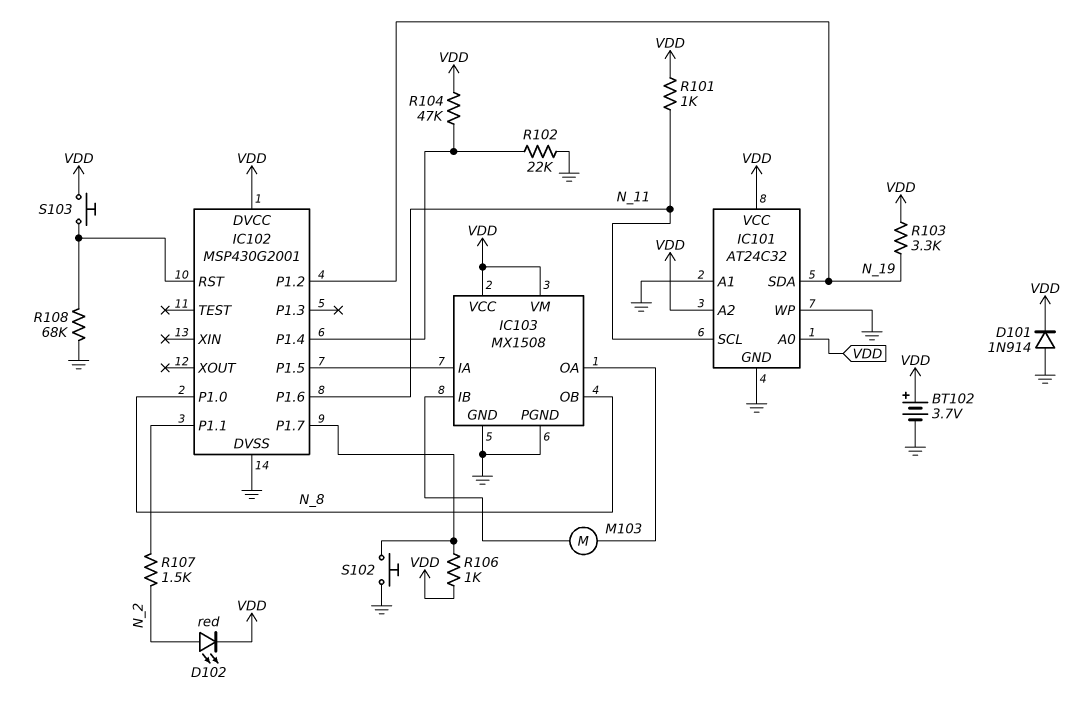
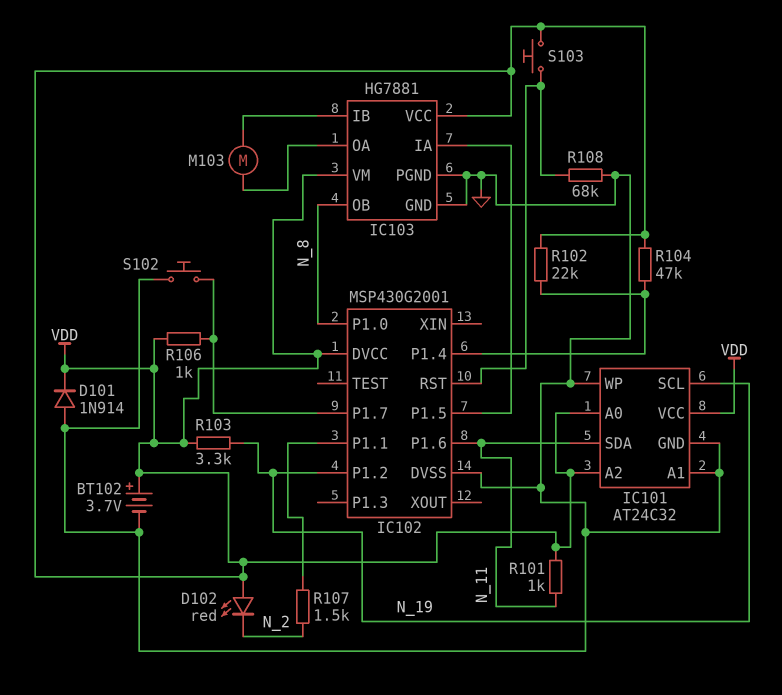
D102: LED red (A N_2, K VDD) -> LED red (A VDD, K N_2)
IC101 pin SCL: N_11 -> N_19
IC101 pin SDA: N_19 -> N_11
IC103: MX1508 -> HG7881
R102: 22k (GND, IC102/P1.4) -> 22k (IC102/P1.4, VDD)

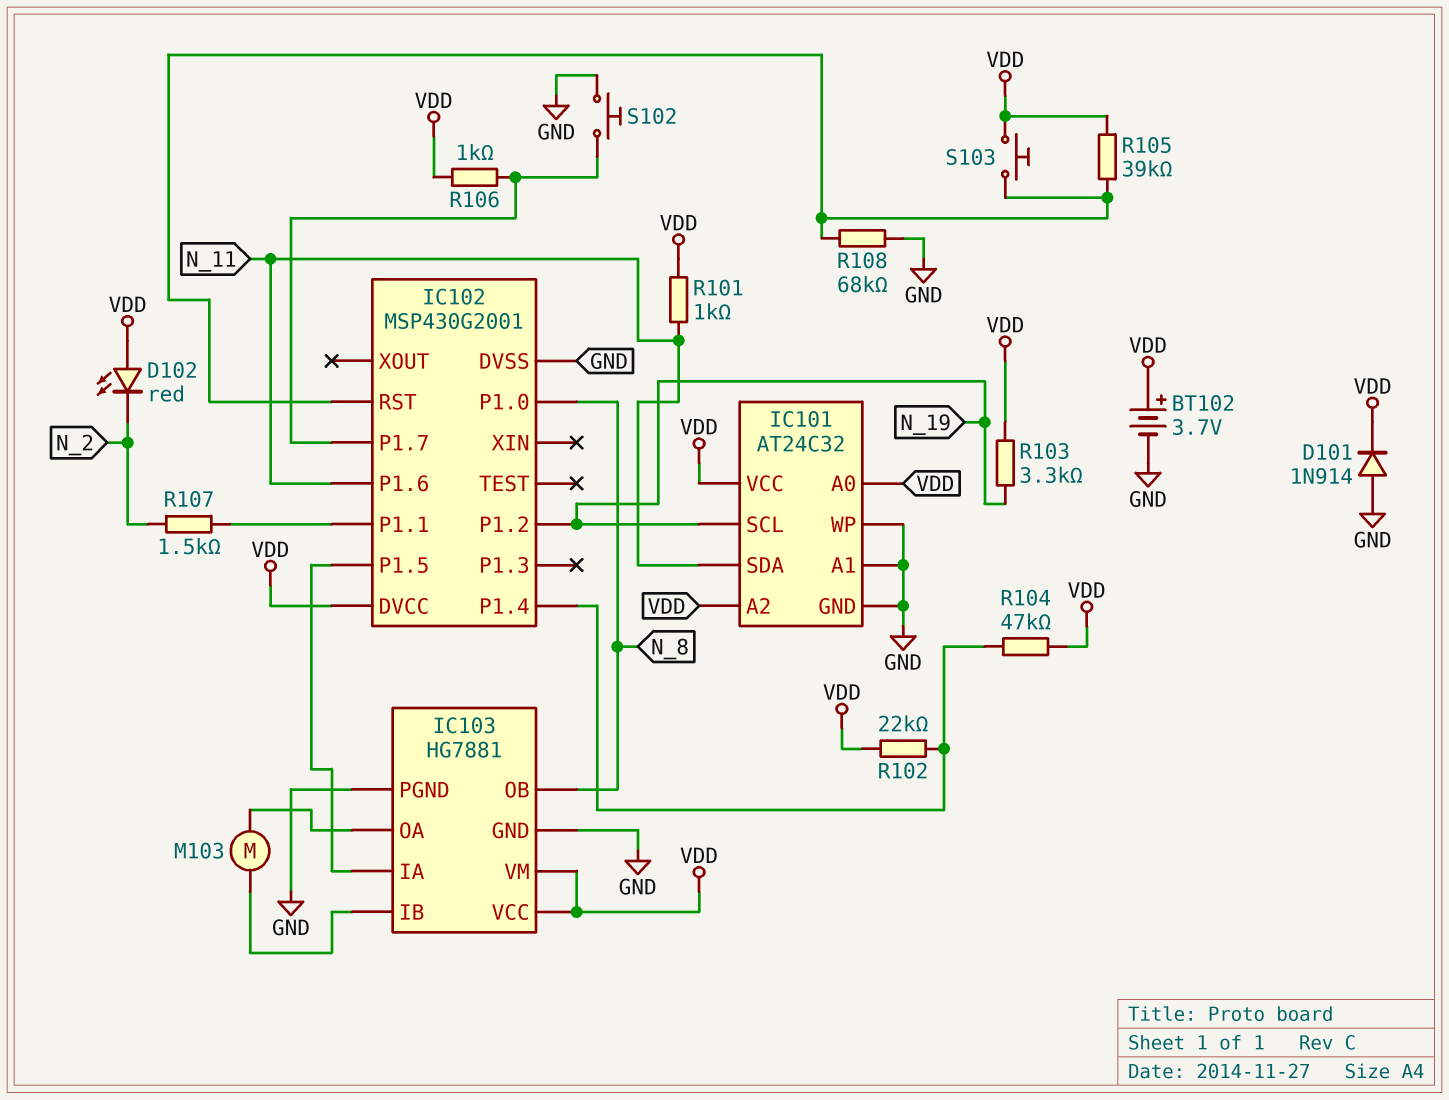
R105: none -> 39k (IC102/RST, VDD)

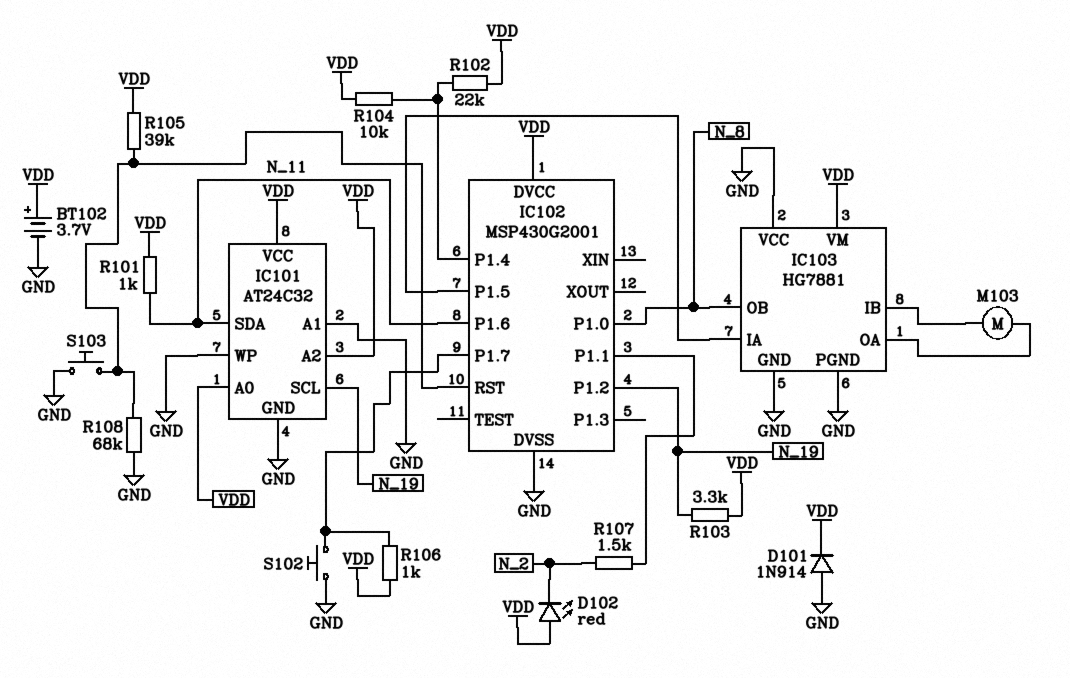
IC103 pin VCC: VDD -> GND
R104: 47k (IC102/P1.4, VDD) -> 10k (IC102/P1.4, VDD)
S103: button (IC102/RST, VDD) -> button (GND, IC102/RST)

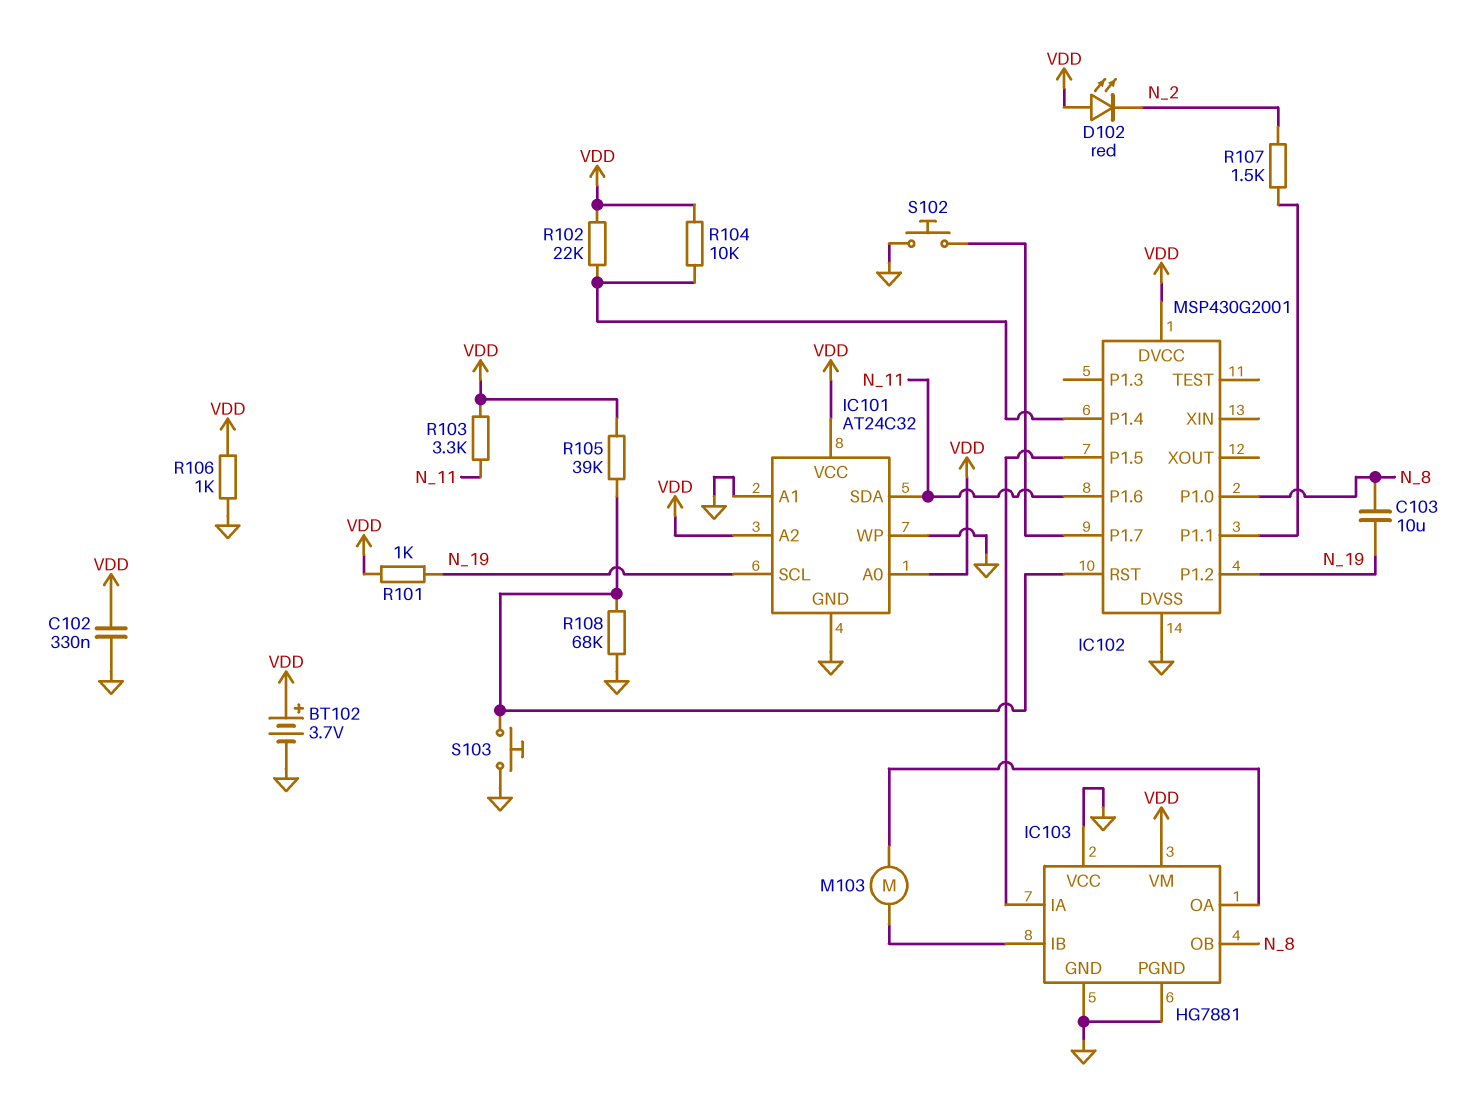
C102: none -> 330nF (GND, VDD)
C103: none -> 10uF (N_8, N_19)
D101: diode 1N914 (A GND, K VDD) -> none
R101: 1k (N_11, VDD) -> 1k (N_19, VDD)
R103: 3.3k (N_19, VDD) -> 3.3k (N_11, VDD)
R106: 1k (IC102/P1.7, VDD) -> 1k (GND, VDD)

